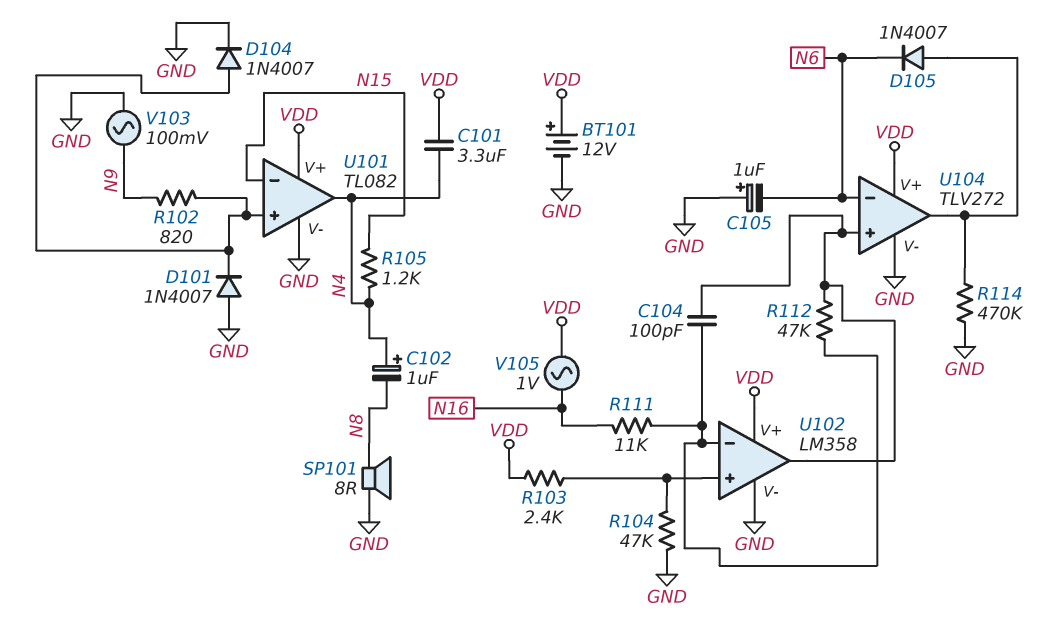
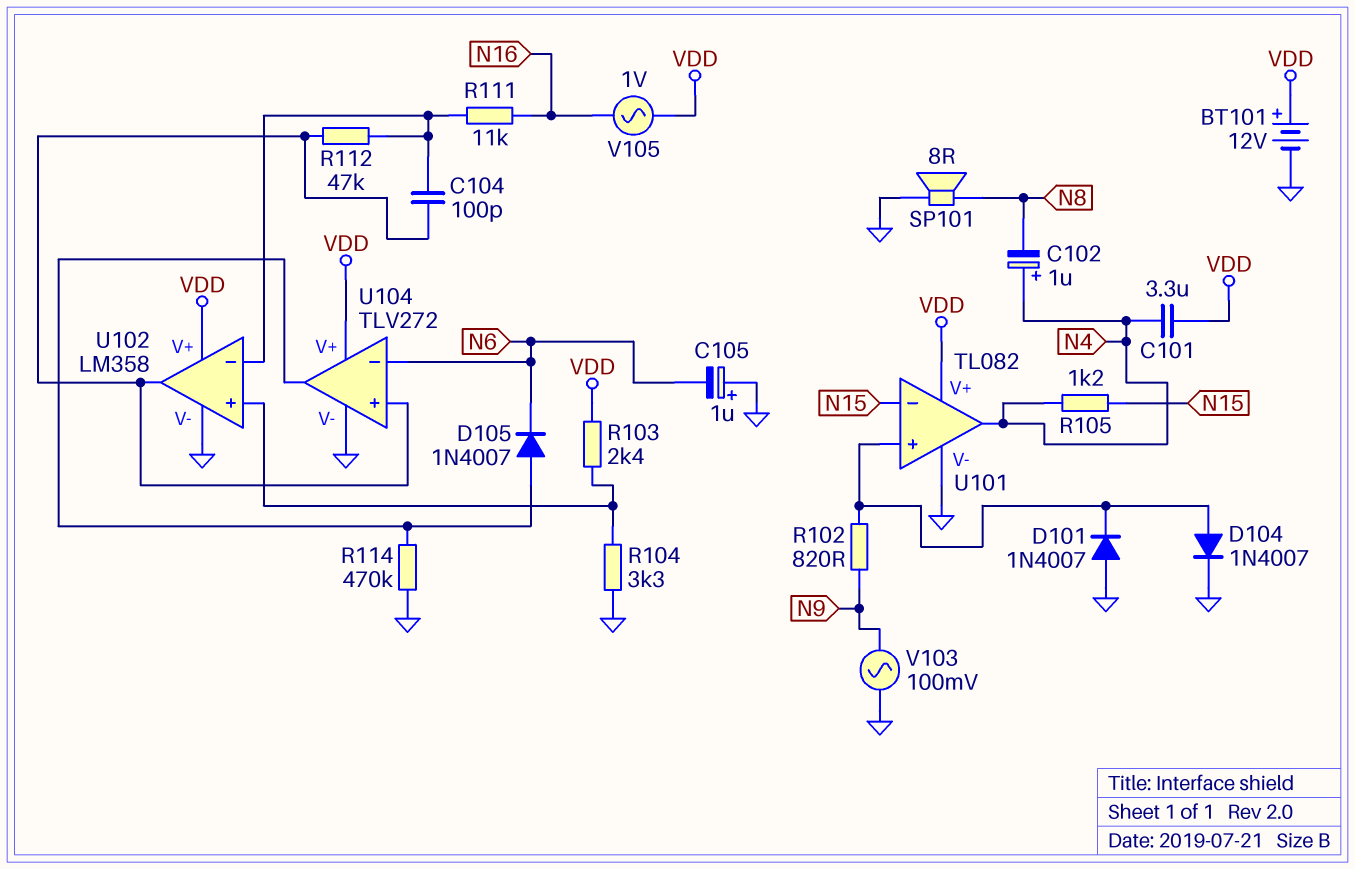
R104: 47k (GND, U102/in+) -> 3.3k (GND, U102/in+)

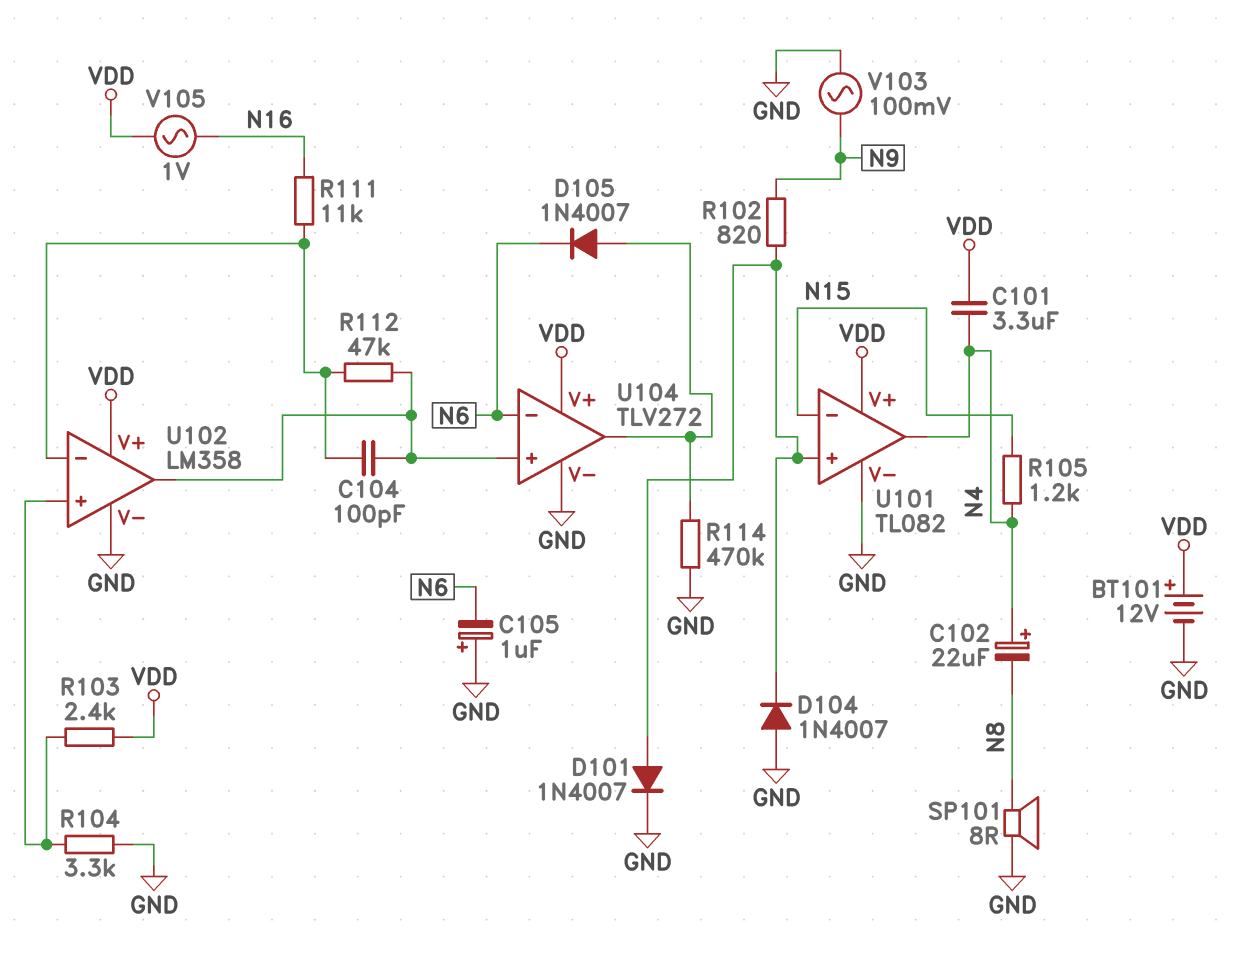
C102: 1uF (plus N4, minus N8) -> 22uF (plus N4, minus N8)
D101: diode 1N4007 (A GND, K U101/in+) -> diode 1N4007 (A U101/in+, K GND)
D104: diode 1N4007 (A U101/in+, K GND) -> diode 1N4007 (A GND, K U101/in+)

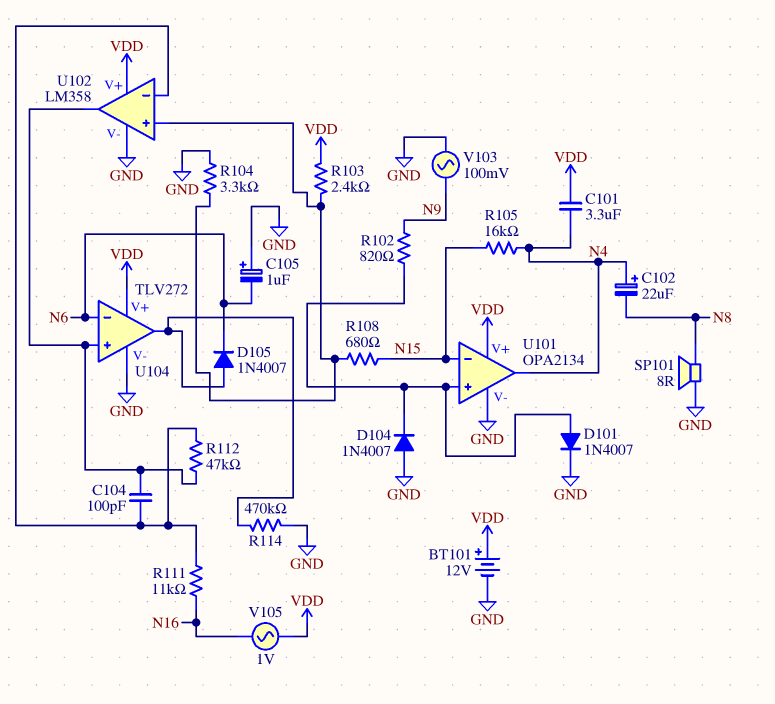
R105: 1.2k (N4, N15) -> 16k (N4, N15)
R108: none -> 680 (N15, U102/in+)
U101: TL082 -> OPA2134

